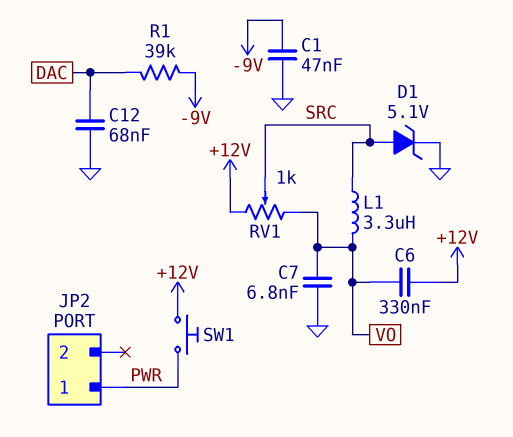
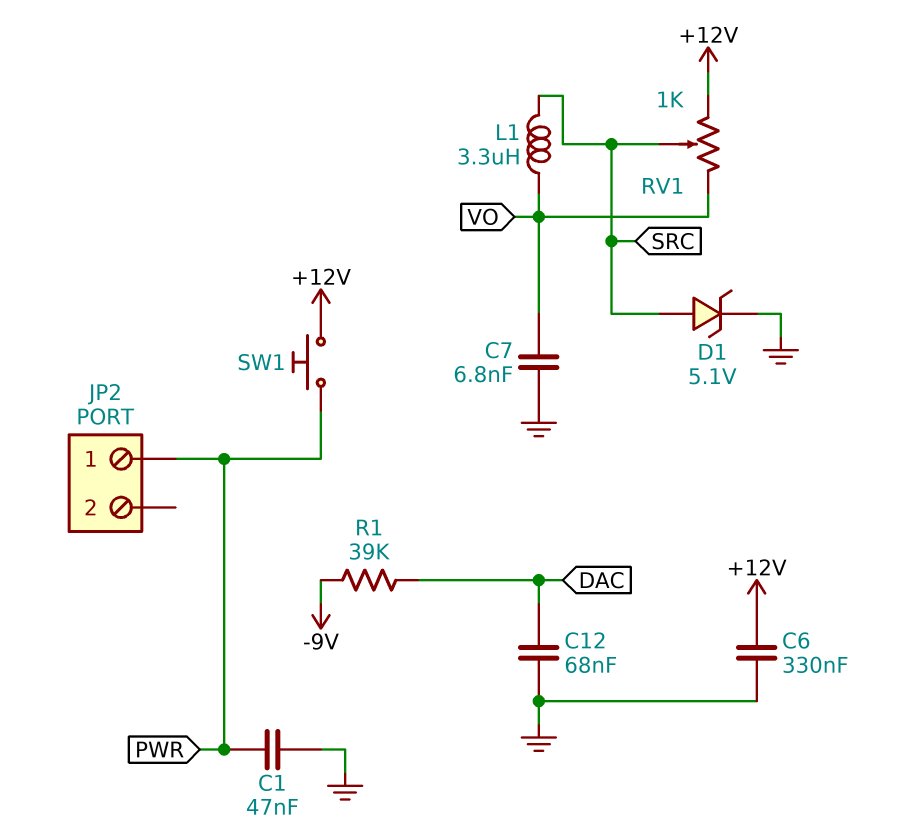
C1: 47nF (-9V, GND) -> 47nF (GND, PWR)
C6: 330nF (+12V, VO) -> 330nF (+12V, GND)

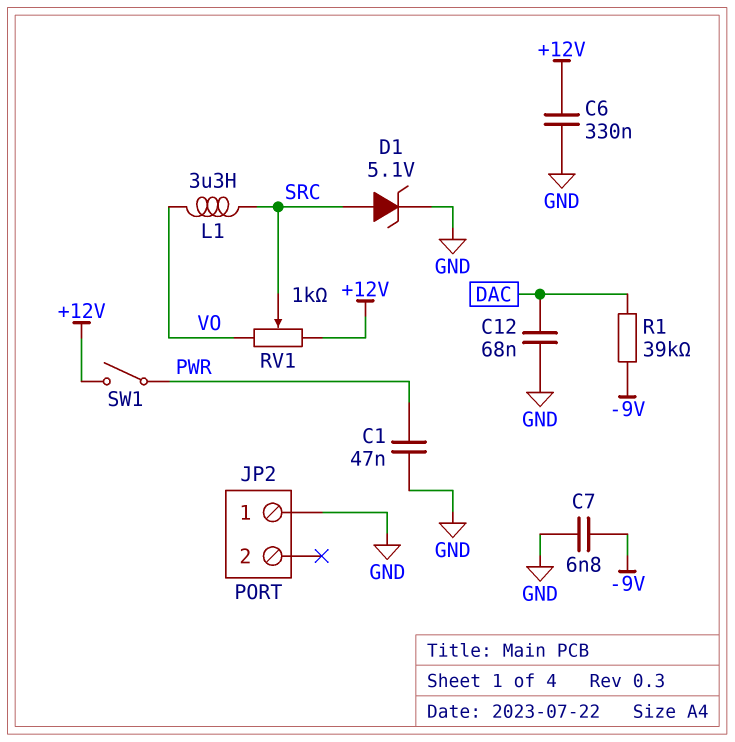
C7: 6.8nF (GND, VO) -> 6.8nF (-9V, GND)
JP2 pin 1: PWR -> GND
SW1: button (+12V, PWR) -> switch (+12V, PWR)

